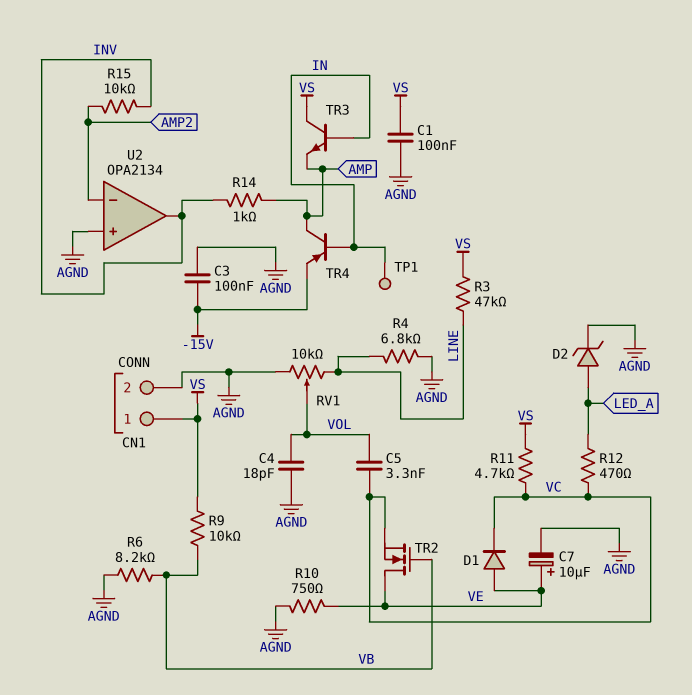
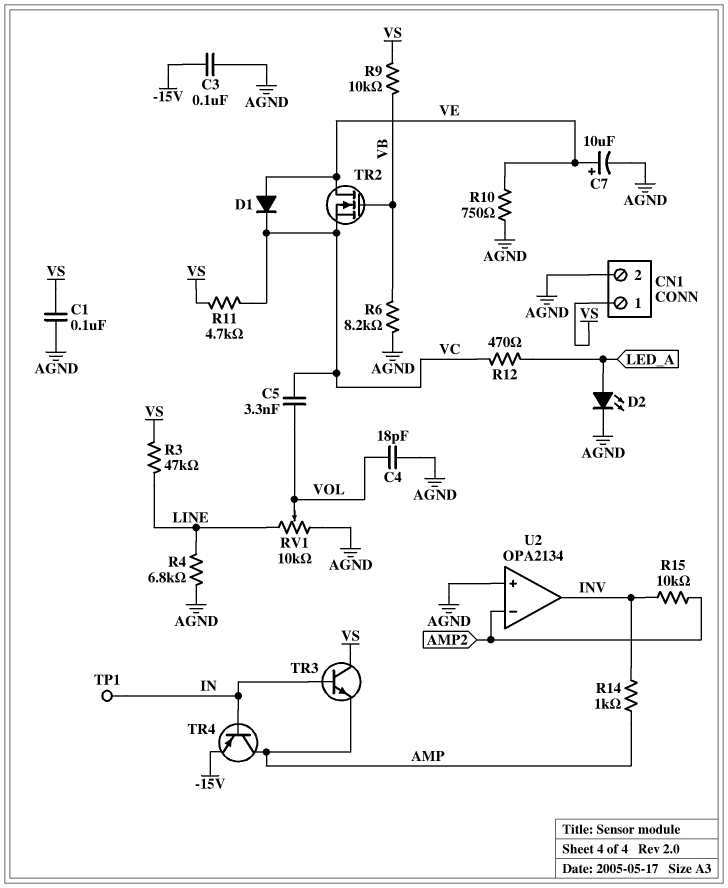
D2: zener (A LED_A, K AGND) -> LED (A LED_A, K AGND)

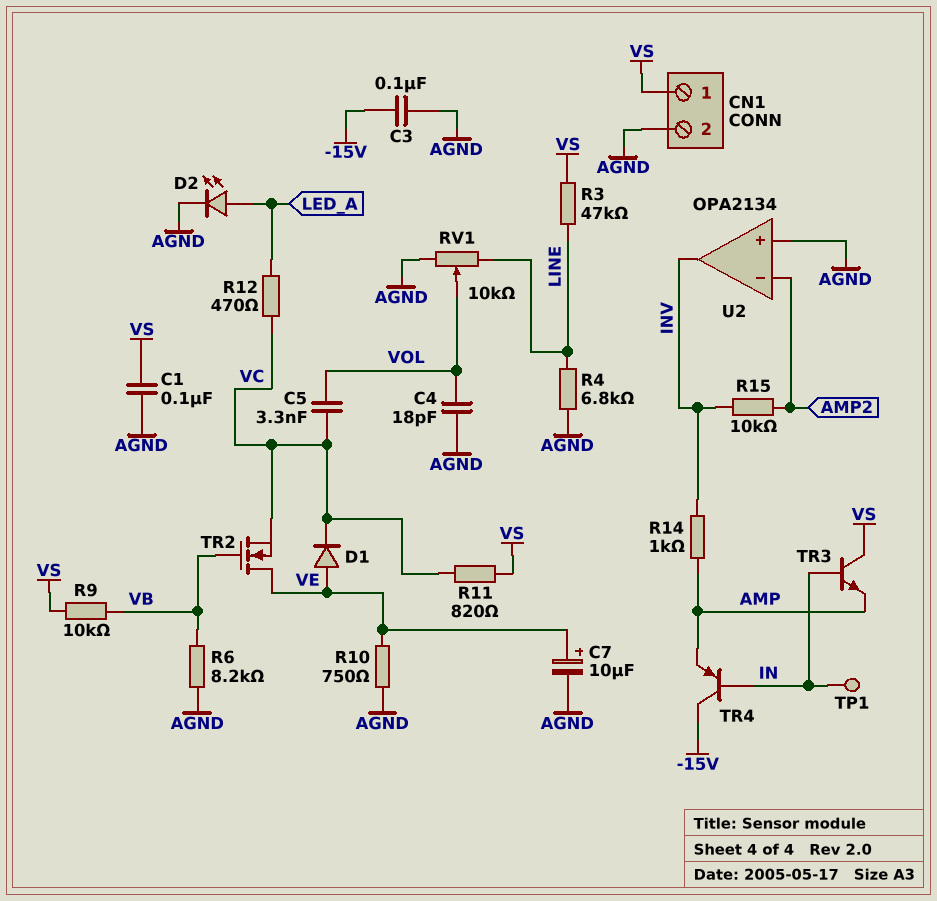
R11: 4.7k (VC, VS) -> 820 (VC, VS)
TR4: PNP (B IN, C AMP, E -15V) -> PNP (B IN, C -15V, E AMP)

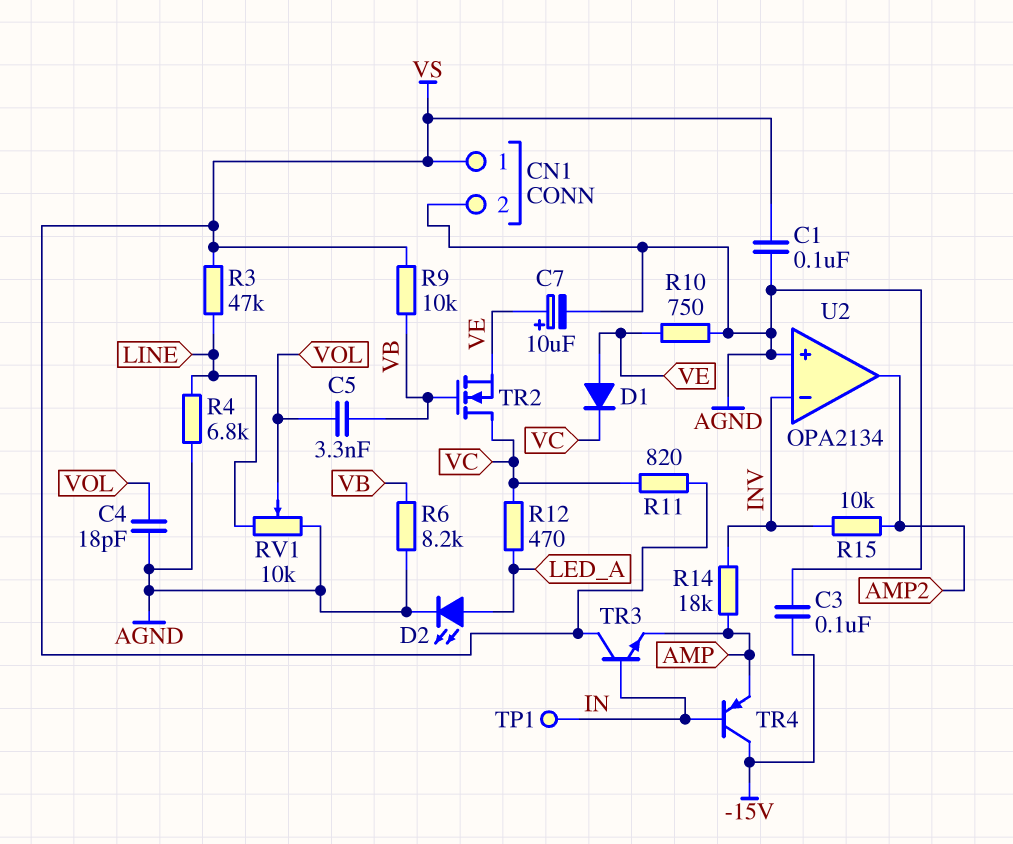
C5: 3.3nF (VC, VOL) -> 3.3nF (VB, VOL)
R14: 1k (AMP, INV) -> 18k (AMP, INV)
TR2: NMOS (G VB, D VE, S VC) -> NMOS (G VB, D VC, S VE)
U2 pin in-: AMP2 -> INV
U2 pin out: INV -> AMP2

